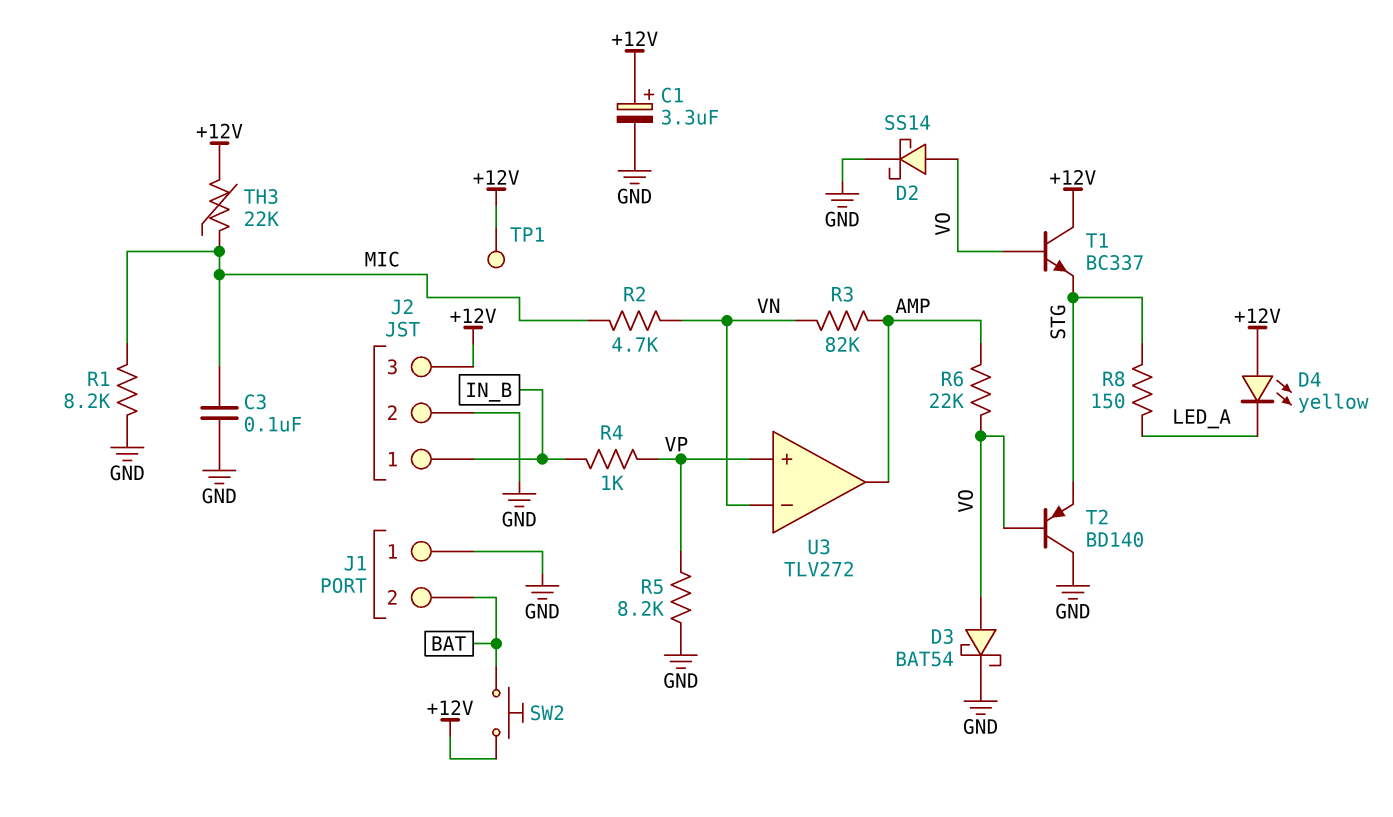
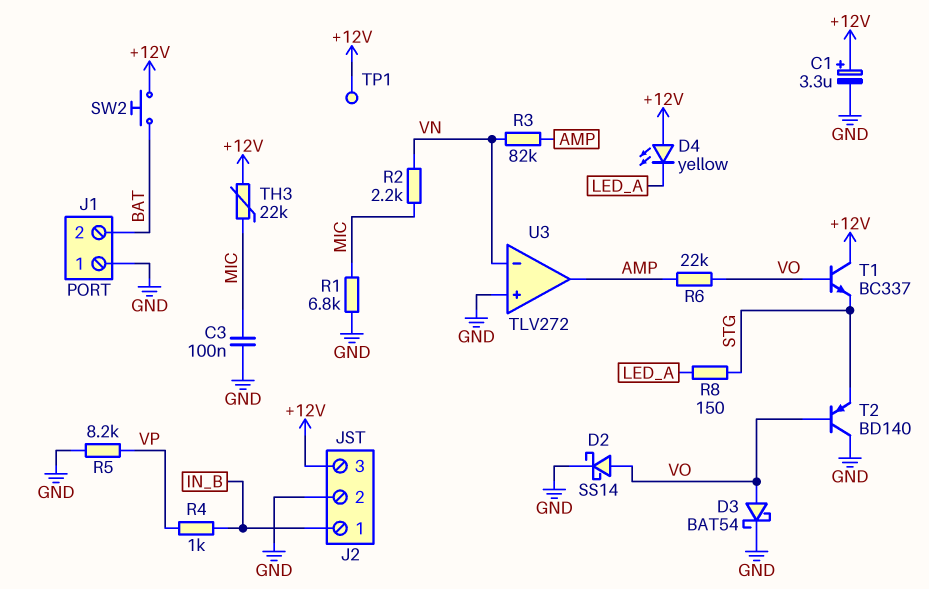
R1: 8.2k (GND, MIC) -> 6.8k (GND, MIC)
R2: 4.7k (MIC, VN) -> 2.2k (MIC, VN)
U3 pin in+: VP -> GND

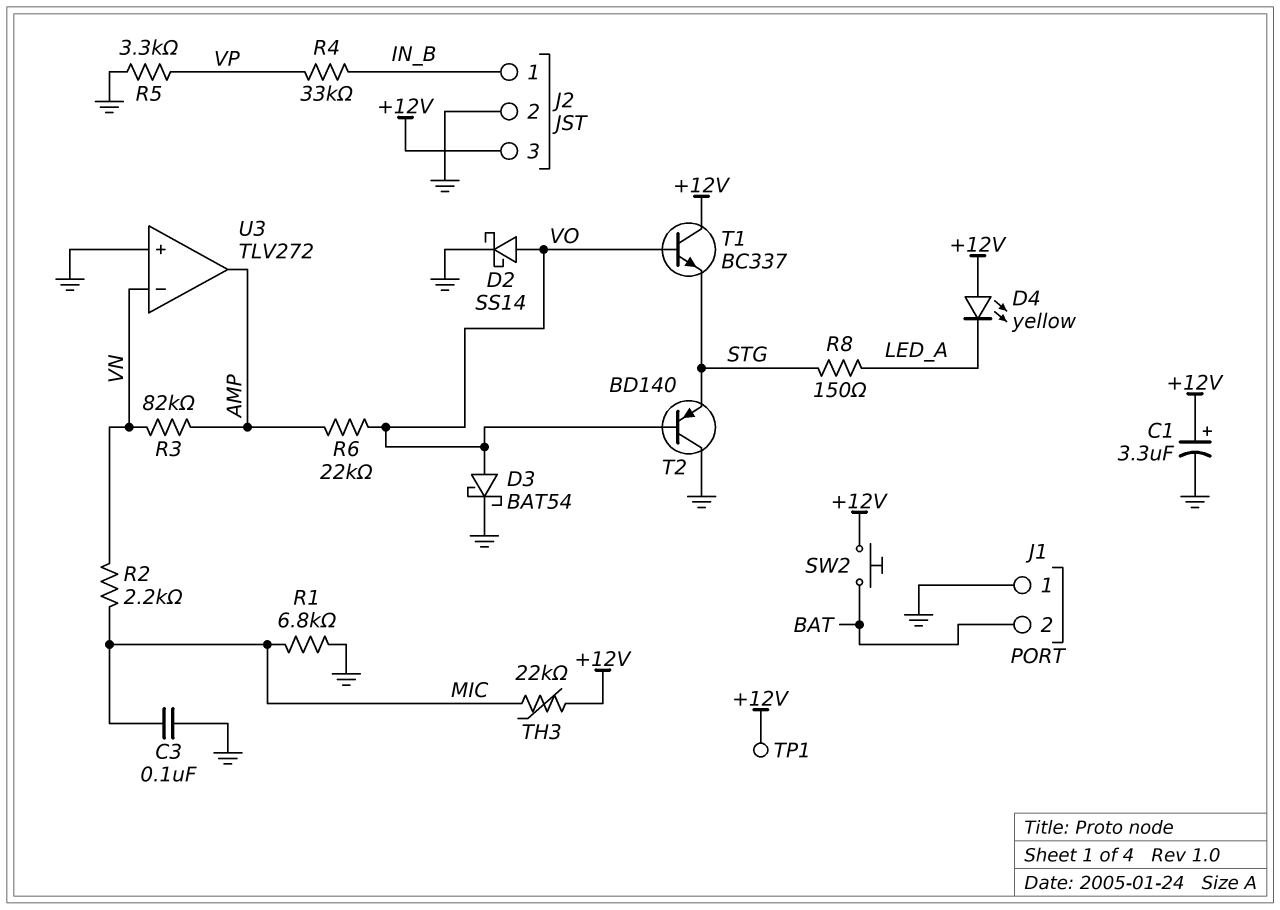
R4: 1k (IN_B, VP) -> 33k (IN_B, VP)
R5: 8.2k (GND, VP) -> 3.3k (GND, VP)

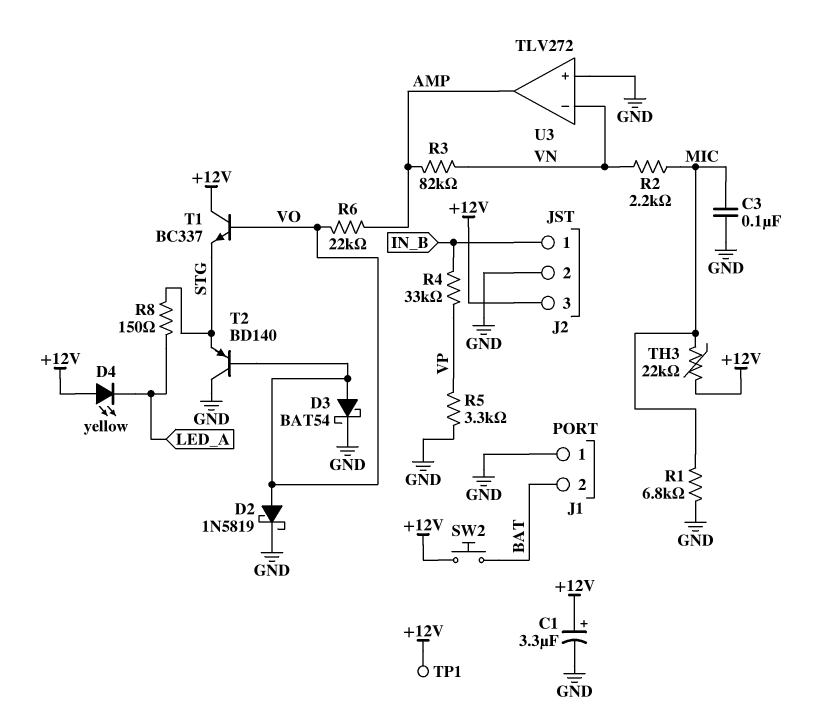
D2: schottky SS14 (A VO, K GND) -> schottky 1N5819 (A VO, K GND)

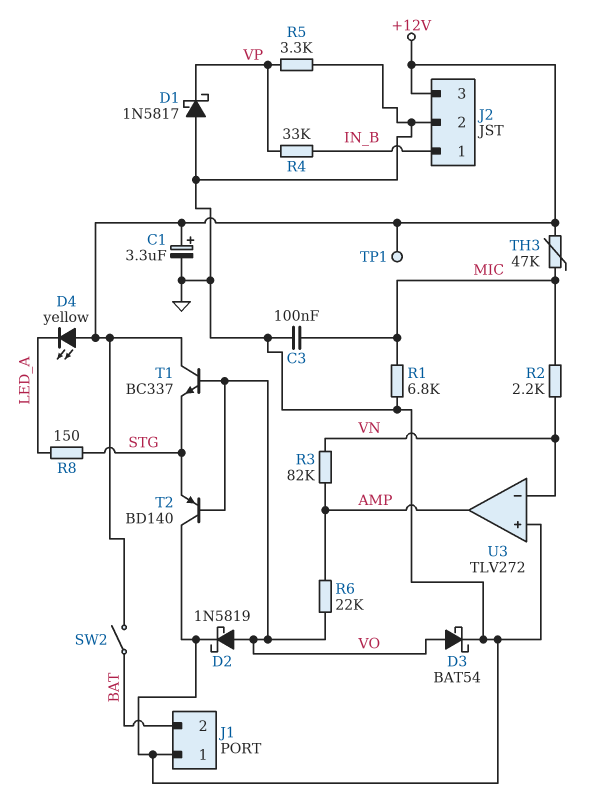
D1: none -> schottky 1N5817 (A GND, K VP)
SW2: button (+12V, BAT) -> switch (+12V, BAT)
TH3: 22k (+12V, MIC) -> 47k (+12V, MIC)

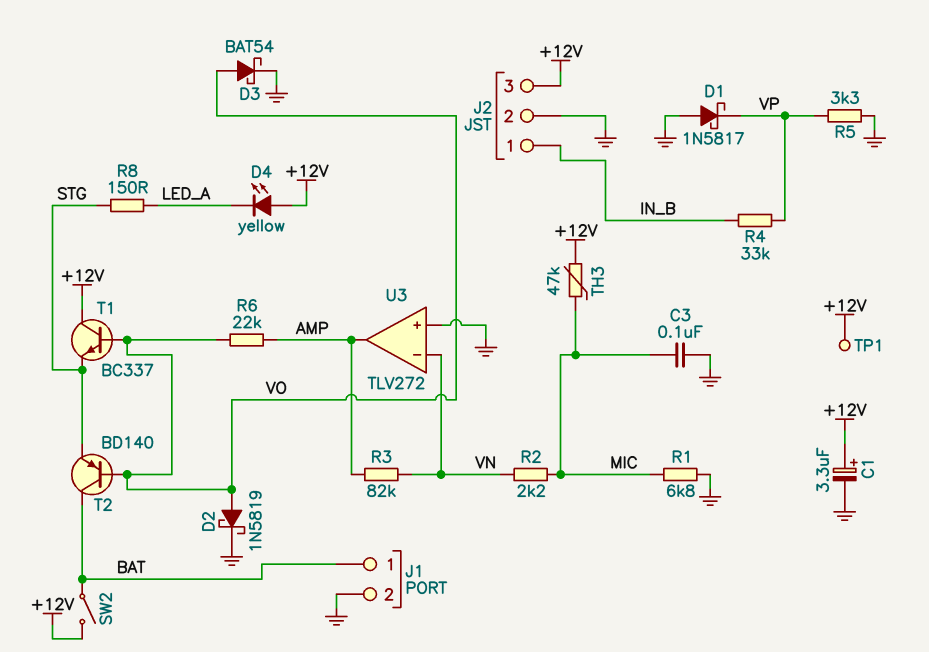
J1 pin 1: GND -> BAT
J1 pin 2: BAT -> GND
T2: PNP BD140 (B VO, C GND, E STG) -> PNP BD140 (B VO, C BAT, E STG)

